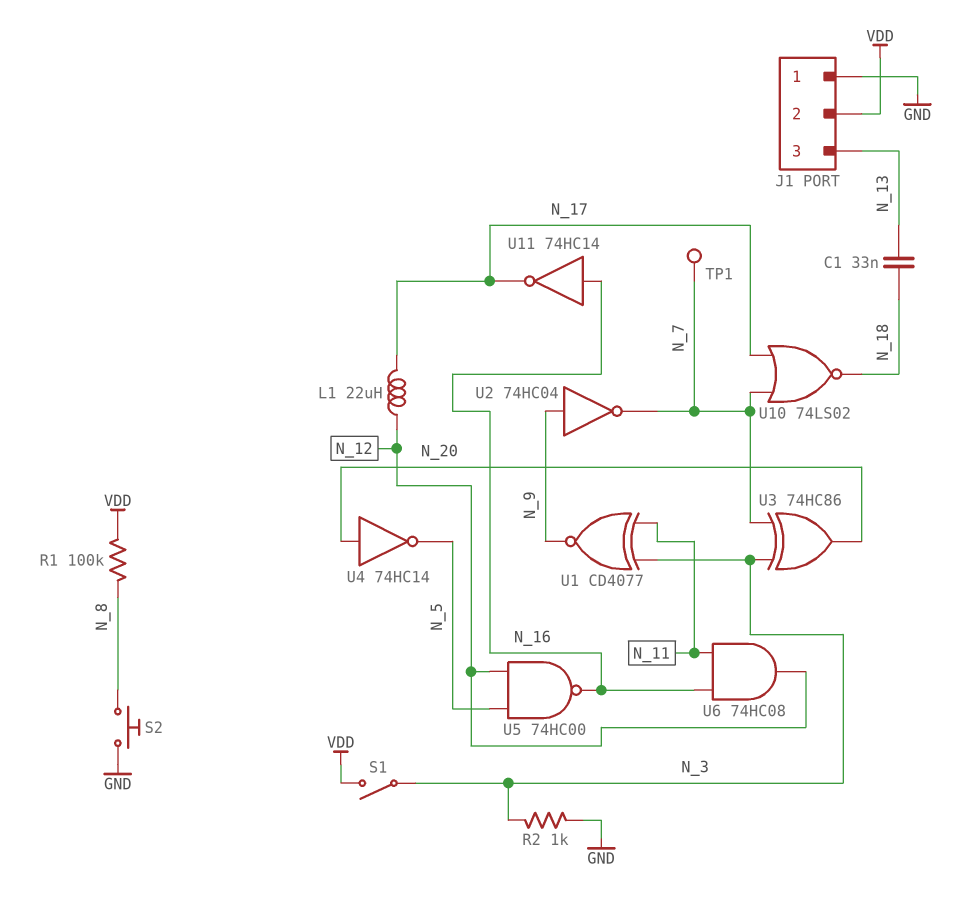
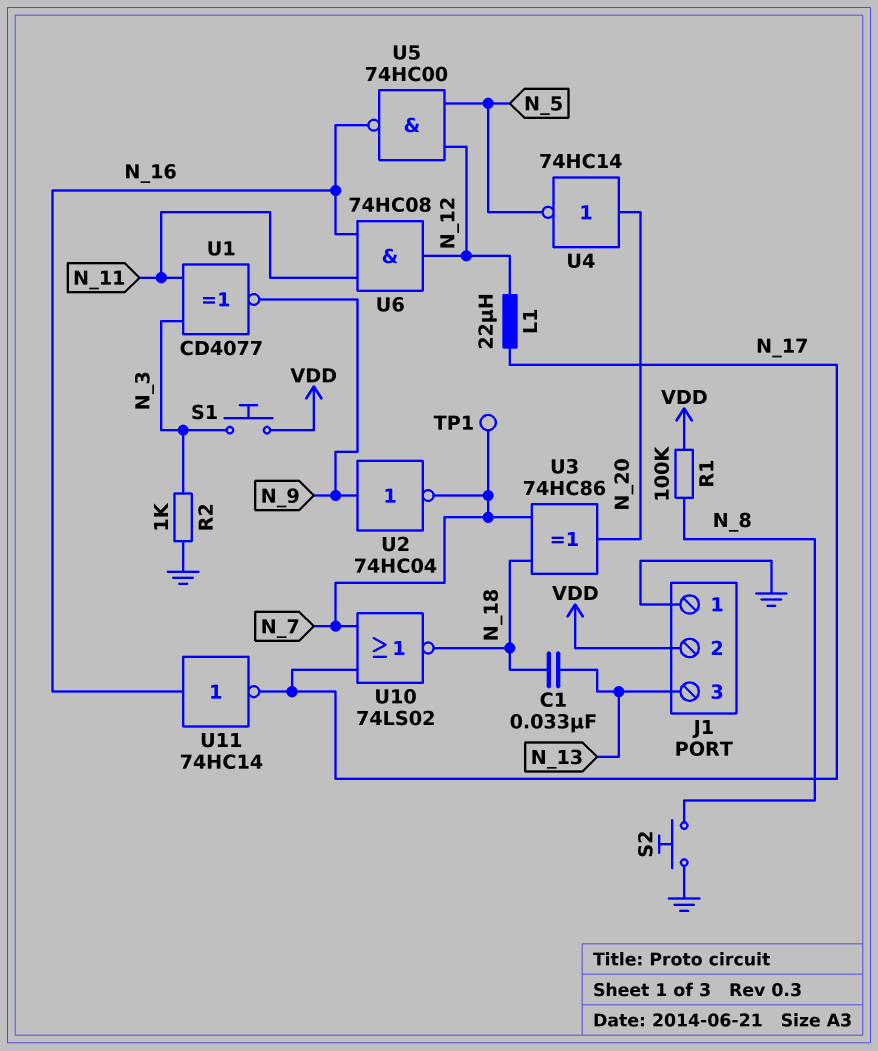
S1: switch (N_3, VDD) -> button (N_3, VDD)
U3: XOR 74HC86 (in N_3, in N_7, out N_20) -> XOR 74HC86 (in N_7, in N_18, out N_20)

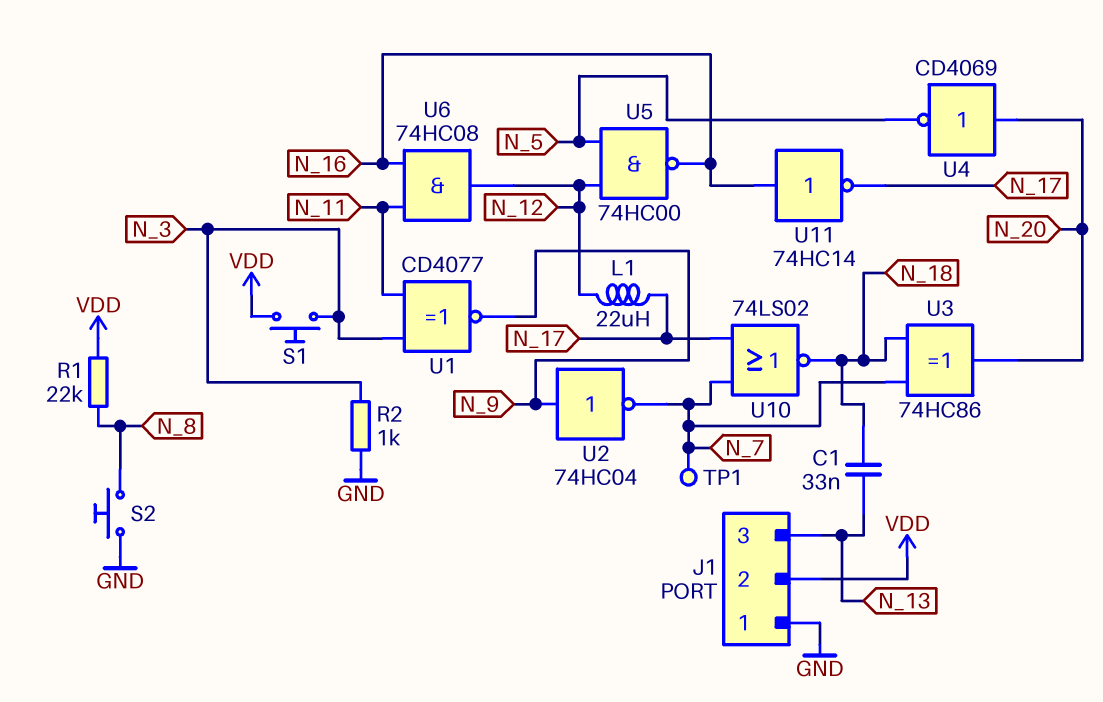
R1: 100k (N_8, VDD) -> 22k (N_8, VDD)
U4: NOT 74HC14 (in N_20, out N_5) -> NOT CD4069 (in N_20, out N_5)

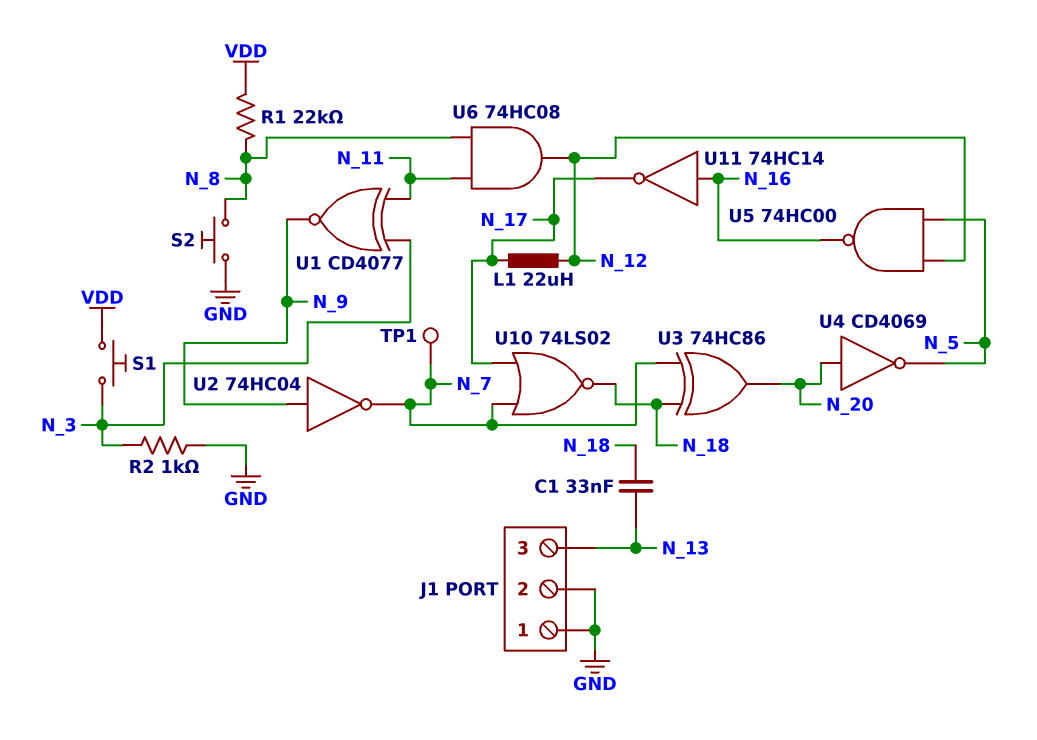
J1 pin 2: VDD -> GND
U6: AND 74HC08 (in N_11, in N_16, out N_12) -> AND 74HC08 (in N_8, in N_11, out N_12)

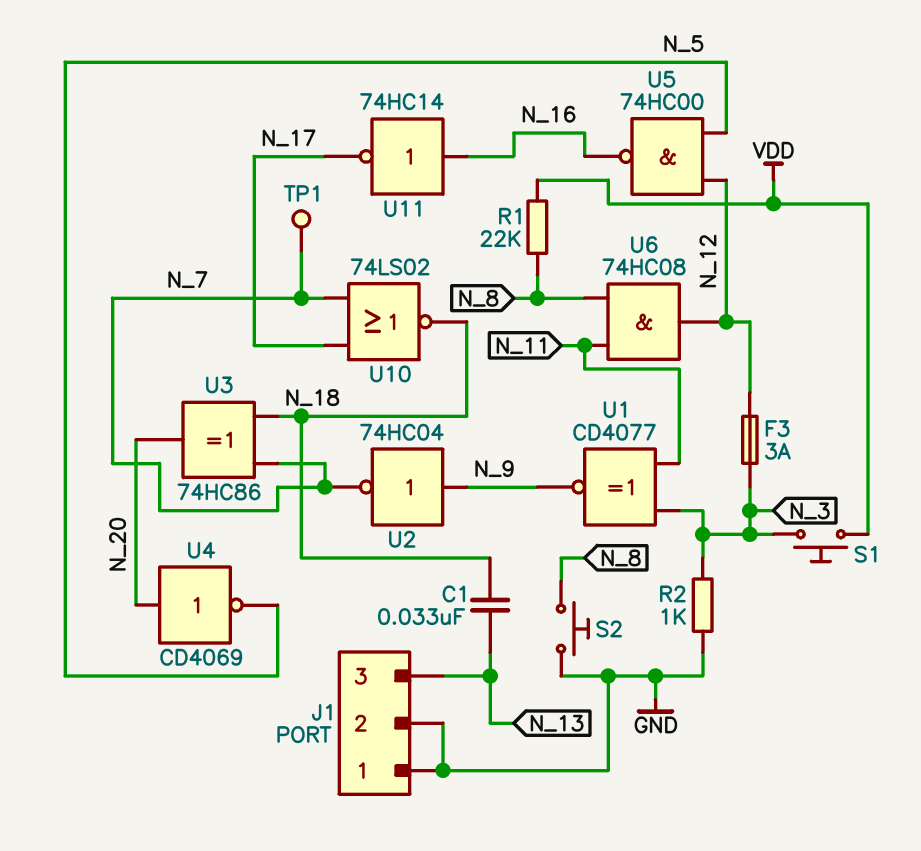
F3: none -> 3A (N_3, N_12)
L1: 22uH (N_12, N_17) -> none

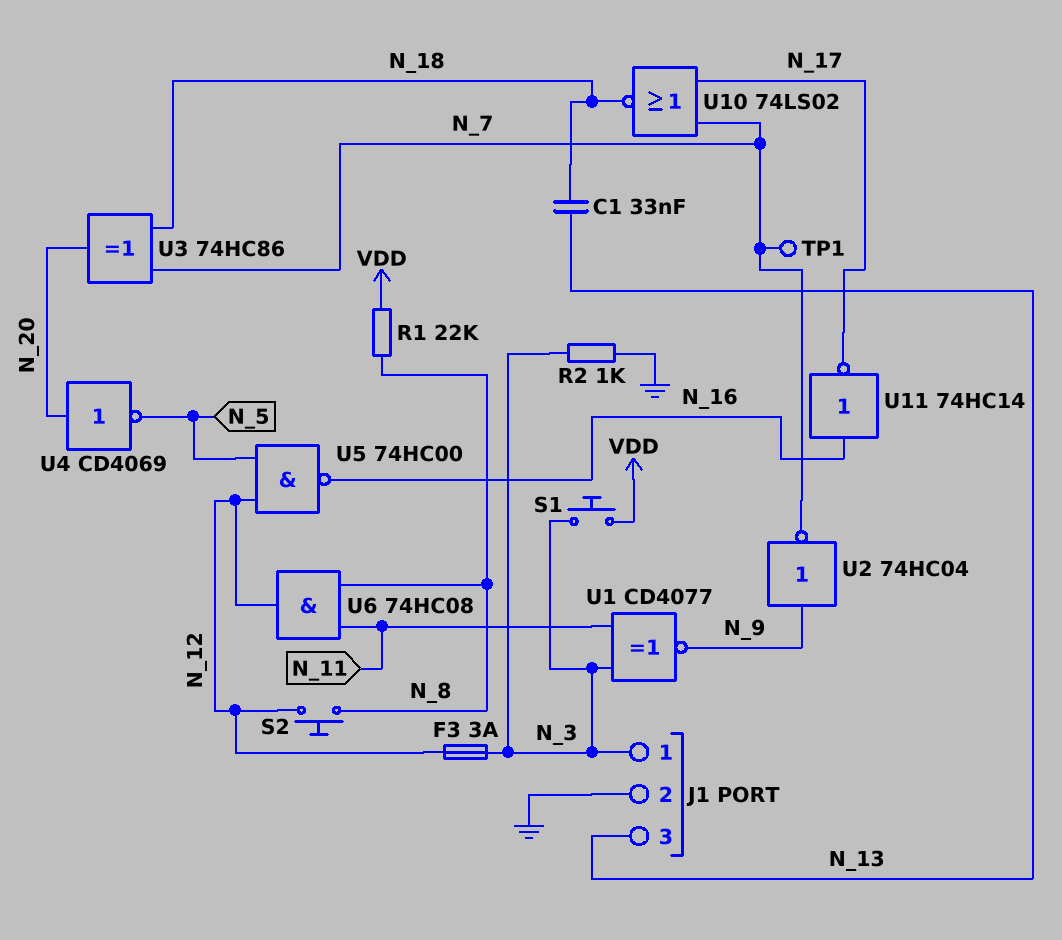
J1 pin 1: GND -> N_3
S2: button (GND, N_8) -> button (N_8, N_12)

